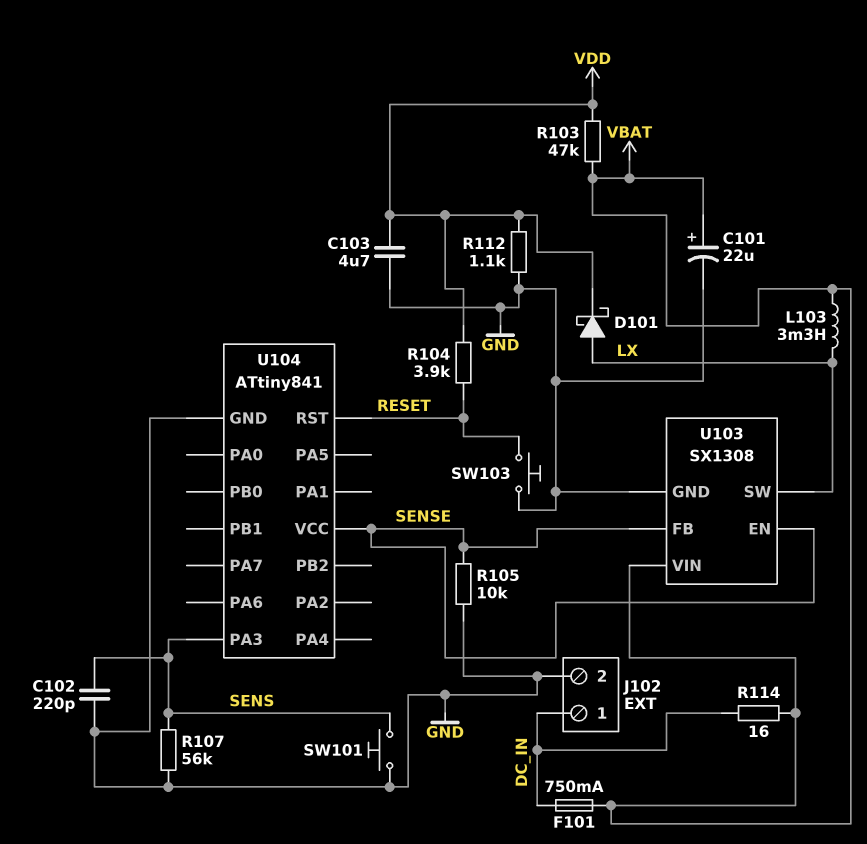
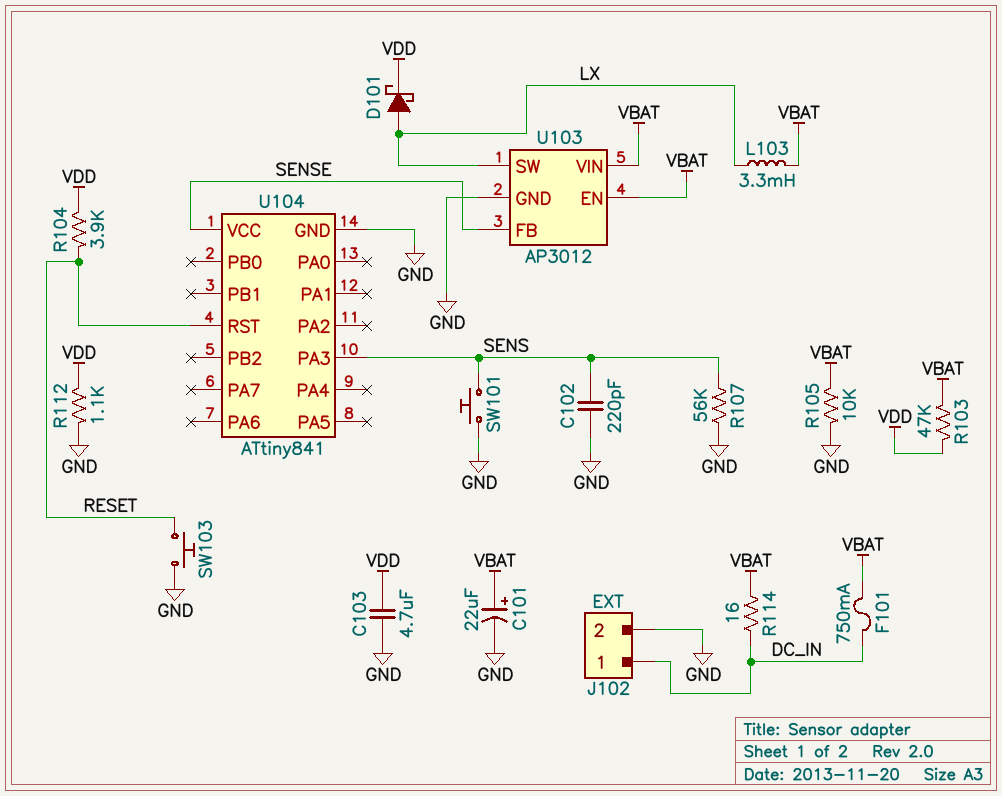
R105: 10k (GND, SENSE) -> 10k (GND, VBAT)
U103: SX1308 -> AP3012
U103 pin EN: SENSE -> VBAT

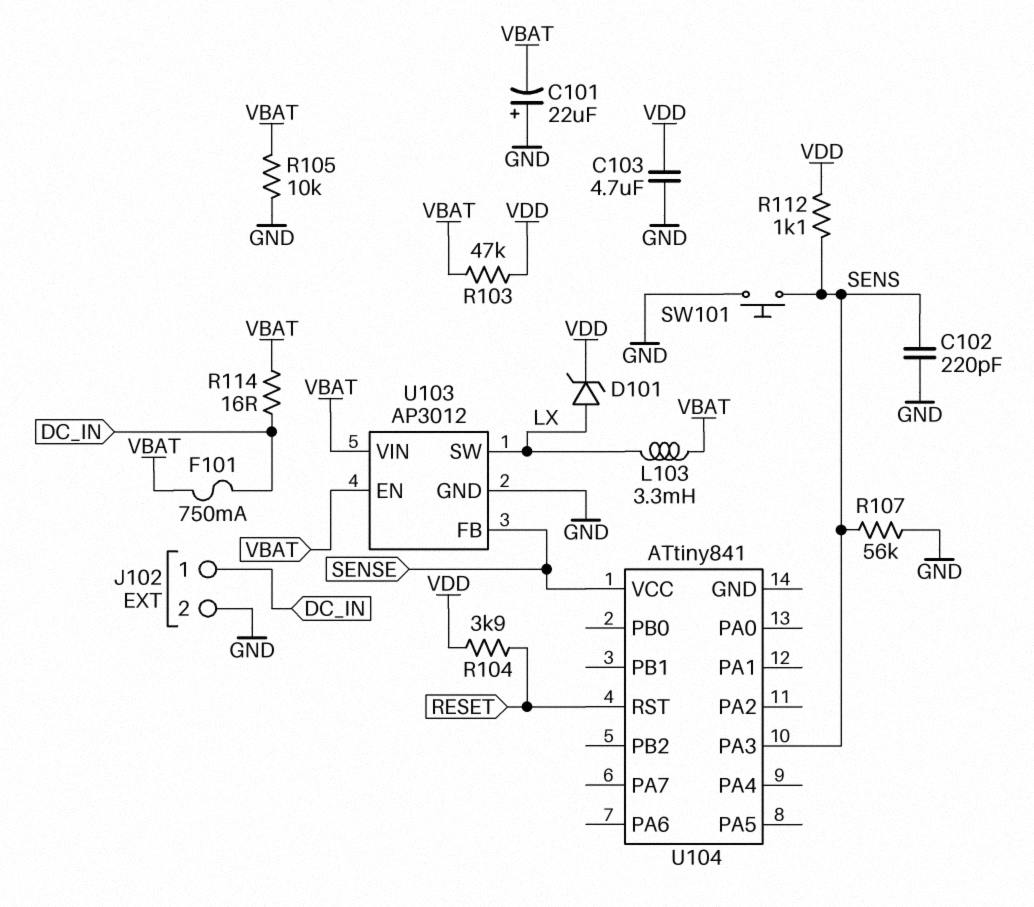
C101: 22uF (plus VBAT, minus GND) -> 22uF (plus GND, minus VBAT)
D101: schottky (A LX, K VDD) -> zener (A LX, K VDD)
R112: 1.1k (GND, VDD) -> 1.1k (SENS, VDD)
SW103: button (GND, RESET) -> none
U104 pin GND: GND -> none

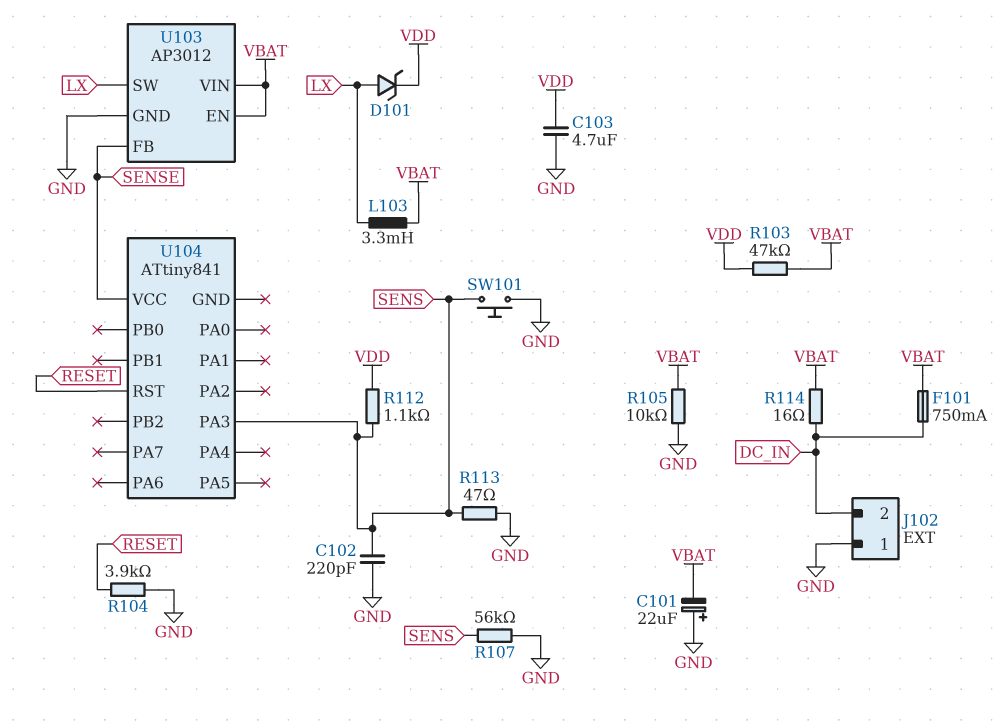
J102 pin 1: DC_IN -> GND
J102 pin 2: GND -> DC_IN
R104: 3.9k (RESET, VDD) -> 3.9k (GND, RESET)
R113: none -> 47 (GND, SENS)

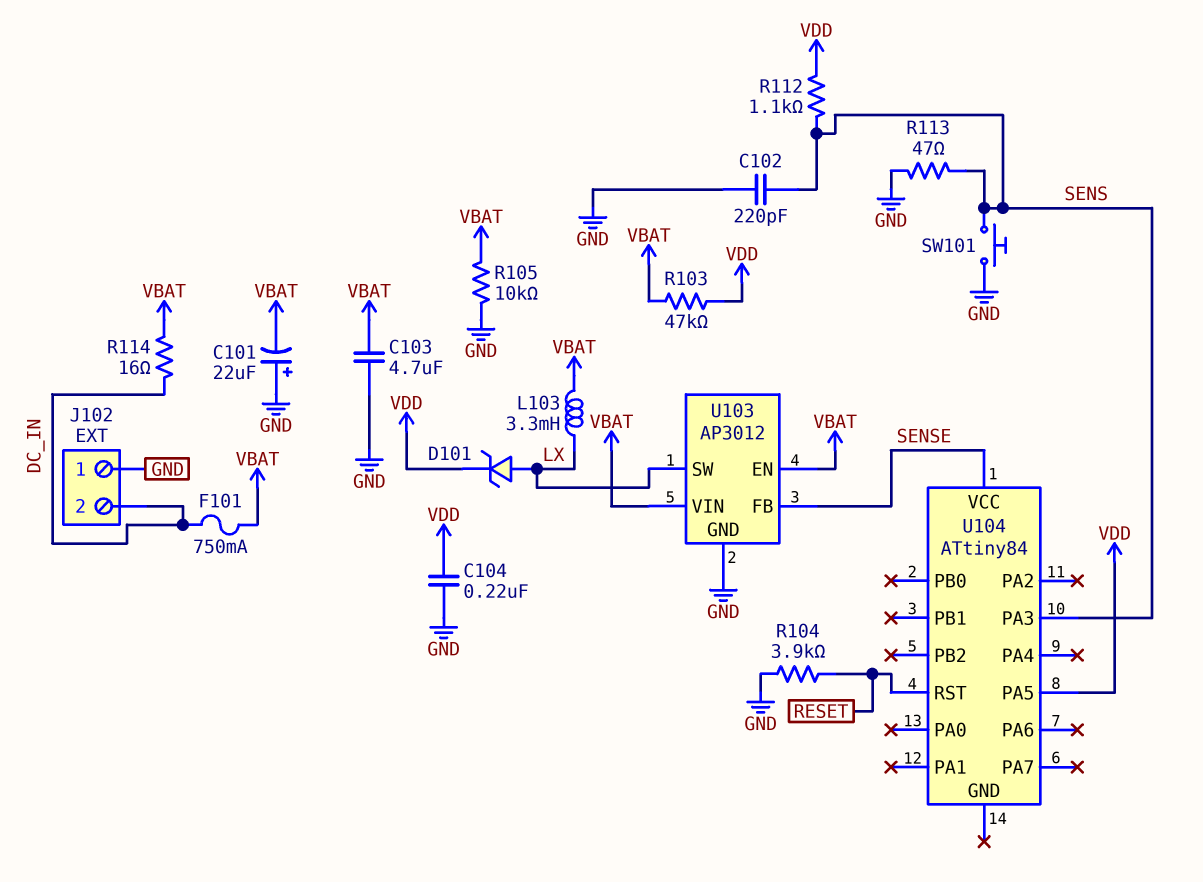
C103: 4.7uF (GND, VDD) -> 4.7uF (GND, VBAT)
C104: none -> 220nF (GND, VDD)
R107: 56k (GND, SENS) -> none
U104: ATtiny841 -> ATtiny84
U104 pin PA5: none -> VDD

